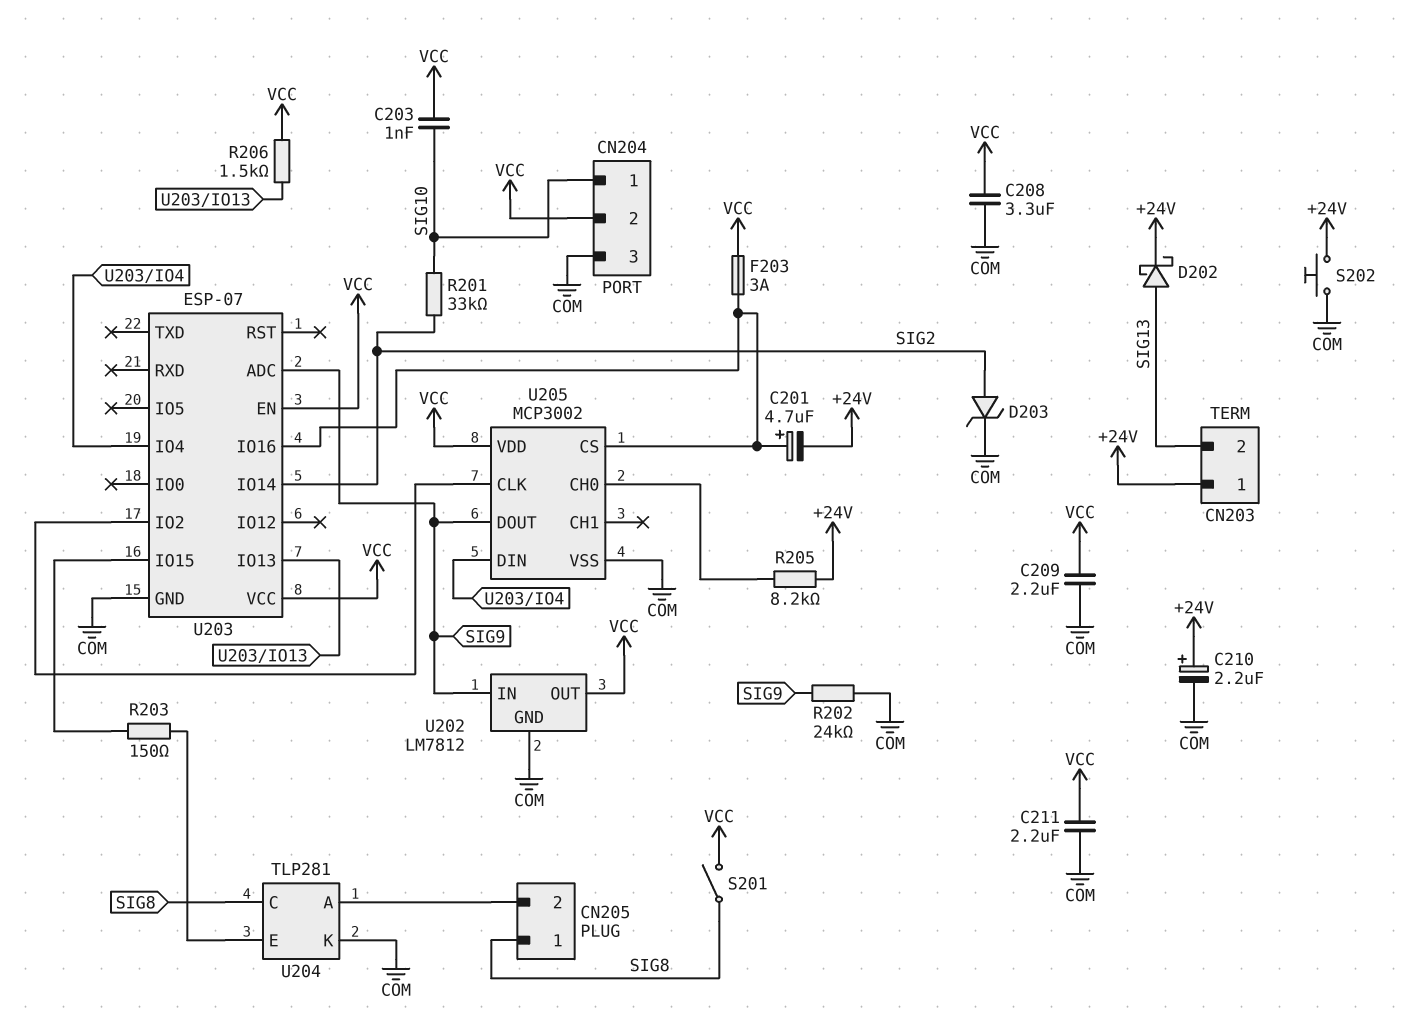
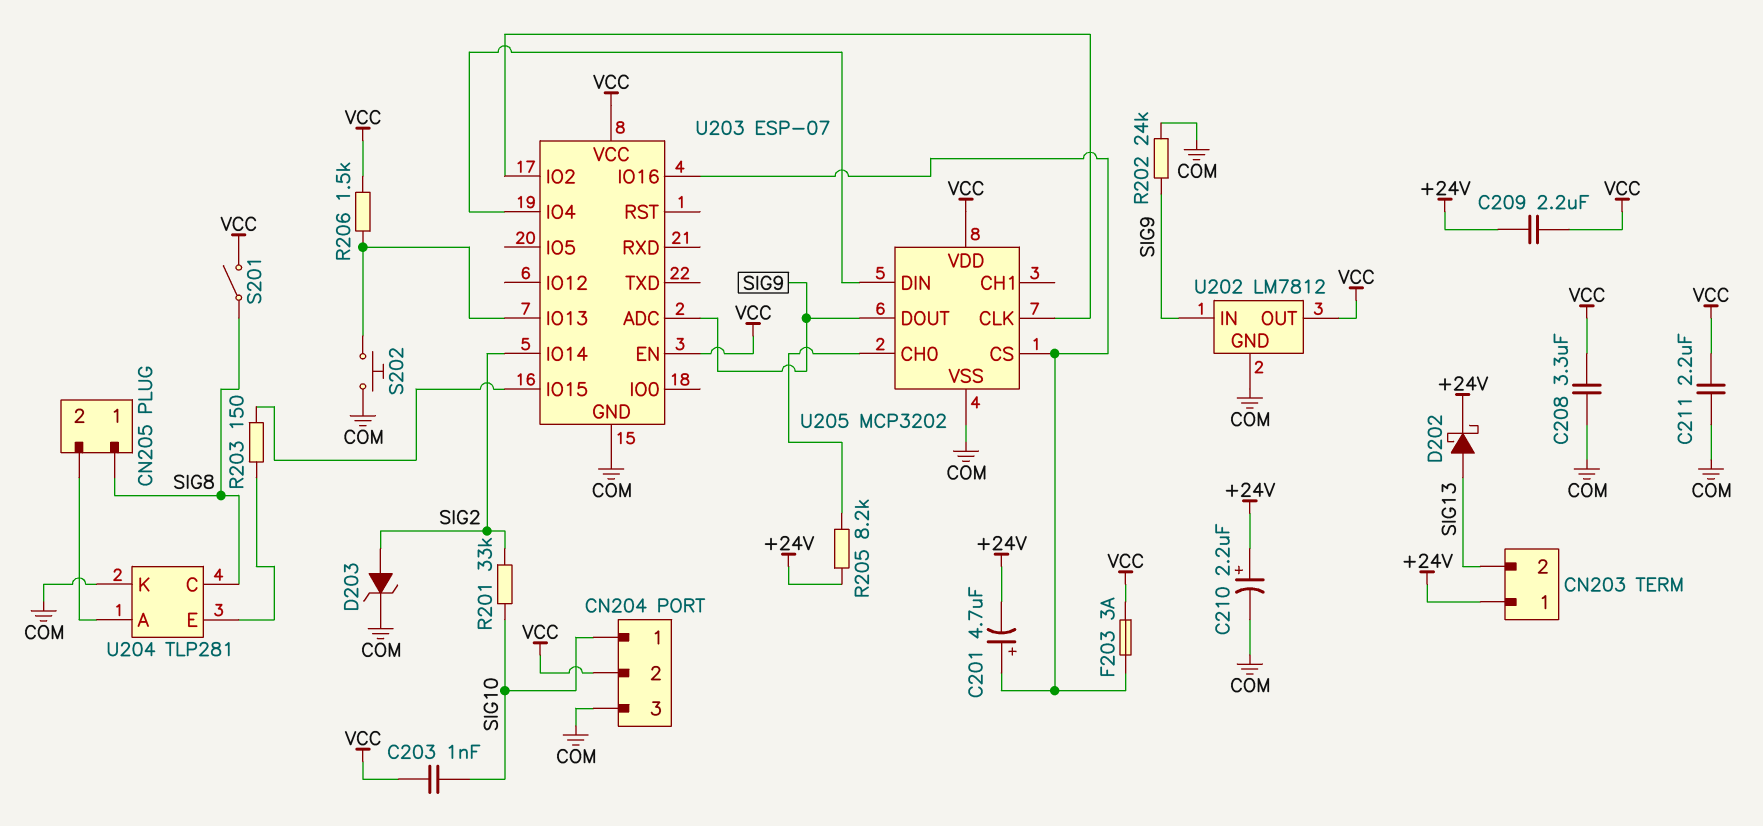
C209: 2.2uF (COM, VCC) -> 2.2uF (+24V, VCC)
S202: button (+24V, COM) -> button (COM, U203/IO13)
U205: MCP3002 -> MCP3202

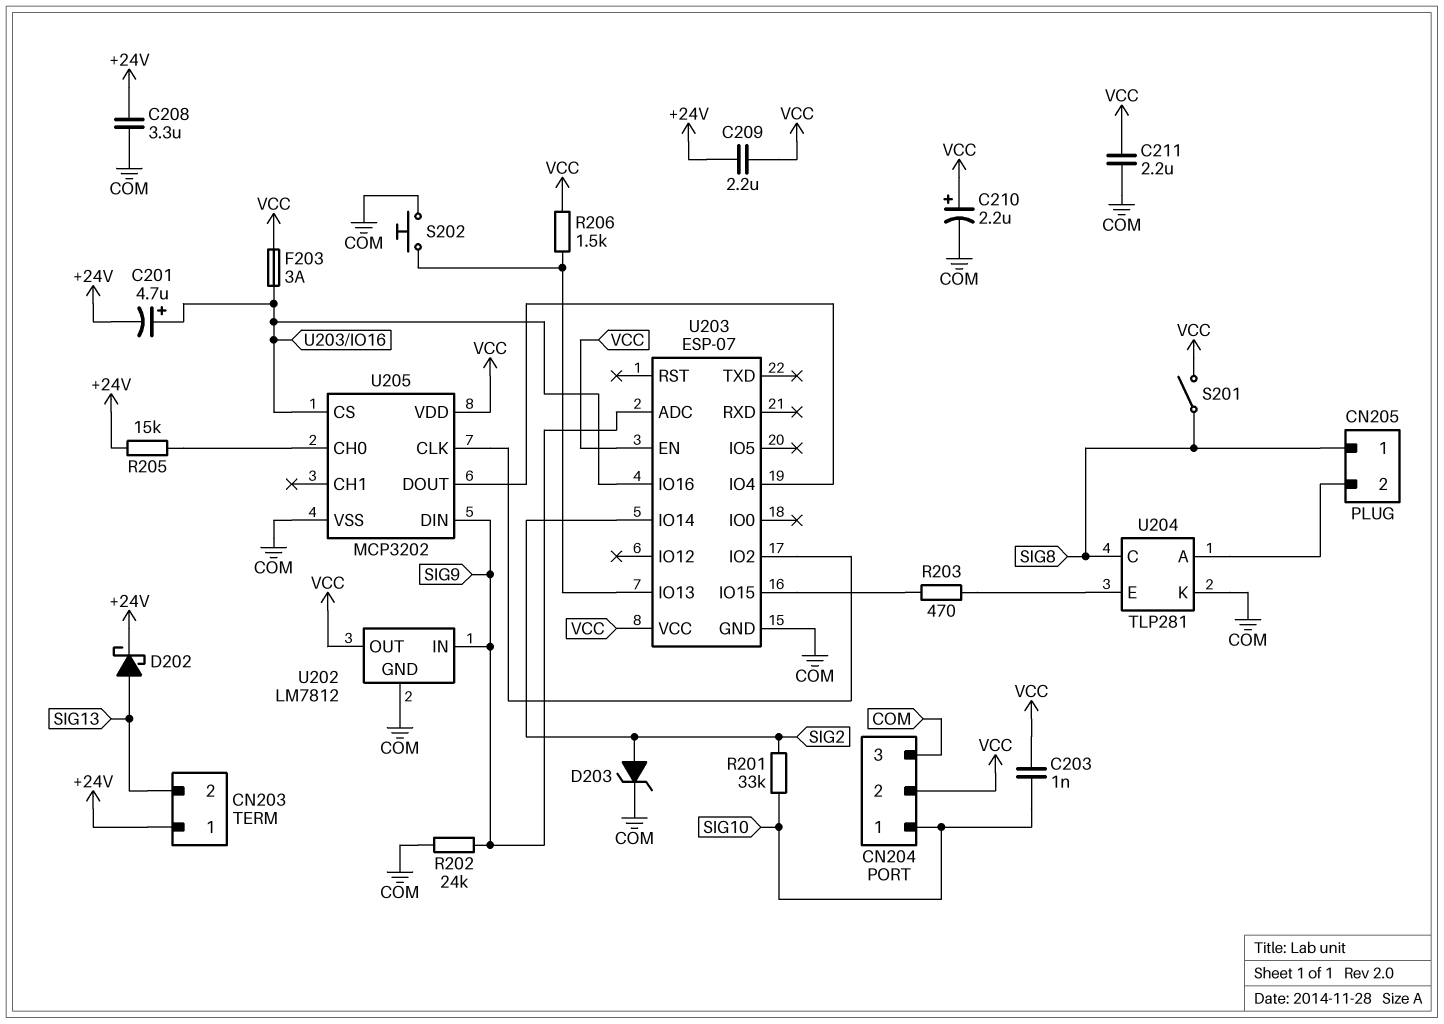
C208: 3.3uF (COM, VCC) -> 3.3uF (+24V, COM)
C210: 2.2uF (plus +24V, minus COM) -> 2.2uF (plus VCC, minus COM)
R203: 150 (U203/IO15, U204/E) -> 470 (U203/IO15, U204/E)
R205: 8.2k (+24V, U205/CH0) -> 15k (+24V, U205/CH0)
U205 pin DIN: U203/IO4 -> SIG9
U205 pin DOUT: SIG9 -> U203/IO4

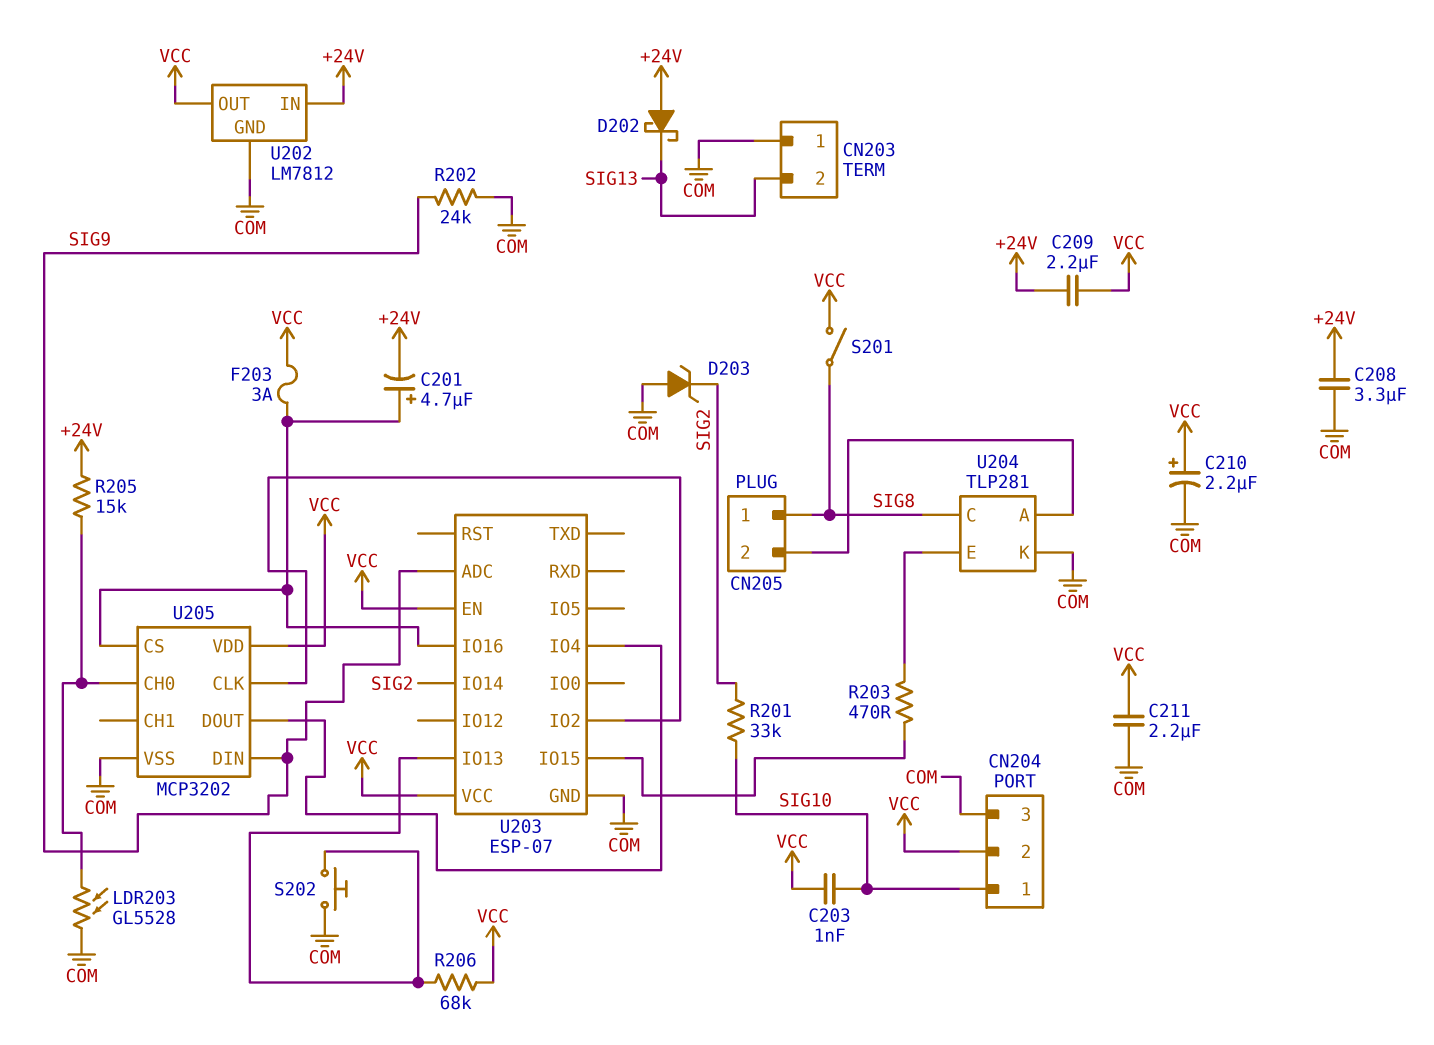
CN203 pin 1: +24V -> COM
D202: schottky (A SIG13, K +24V) -> schottky (A +24V, K SIG13)
D203: zener (A SIG2, K COM) -> zener (A COM, K SIG2)
LDR203: none -> GL5528 (COM, U205/CH0)
R206: 1.5k (U203/IO13, VCC) -> 68k (U203/IO13, VCC)
U202 pin IN: SIG9 -> +24V

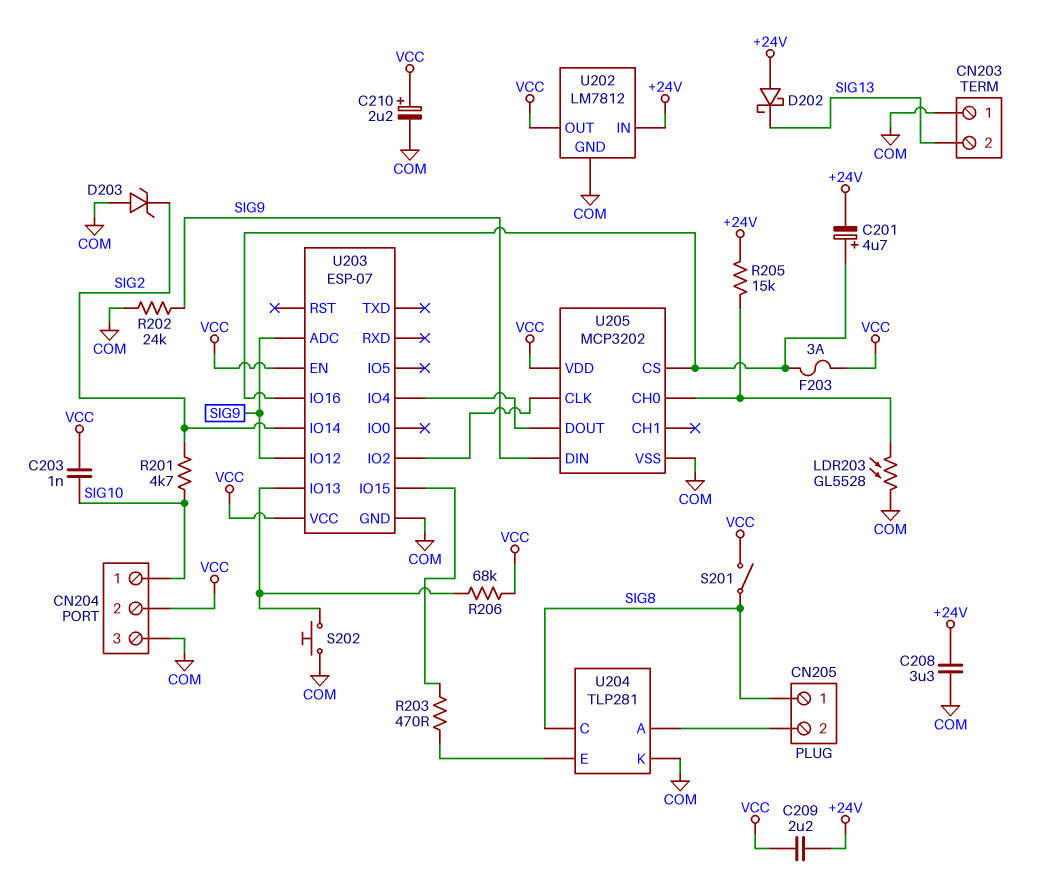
C211: 2.2uF (COM, VCC) -> none
R201: 33k (SIG2, SIG10) -> 4.7k (SIG2, SIG10)
U203 pin IO12: none -> SIG9

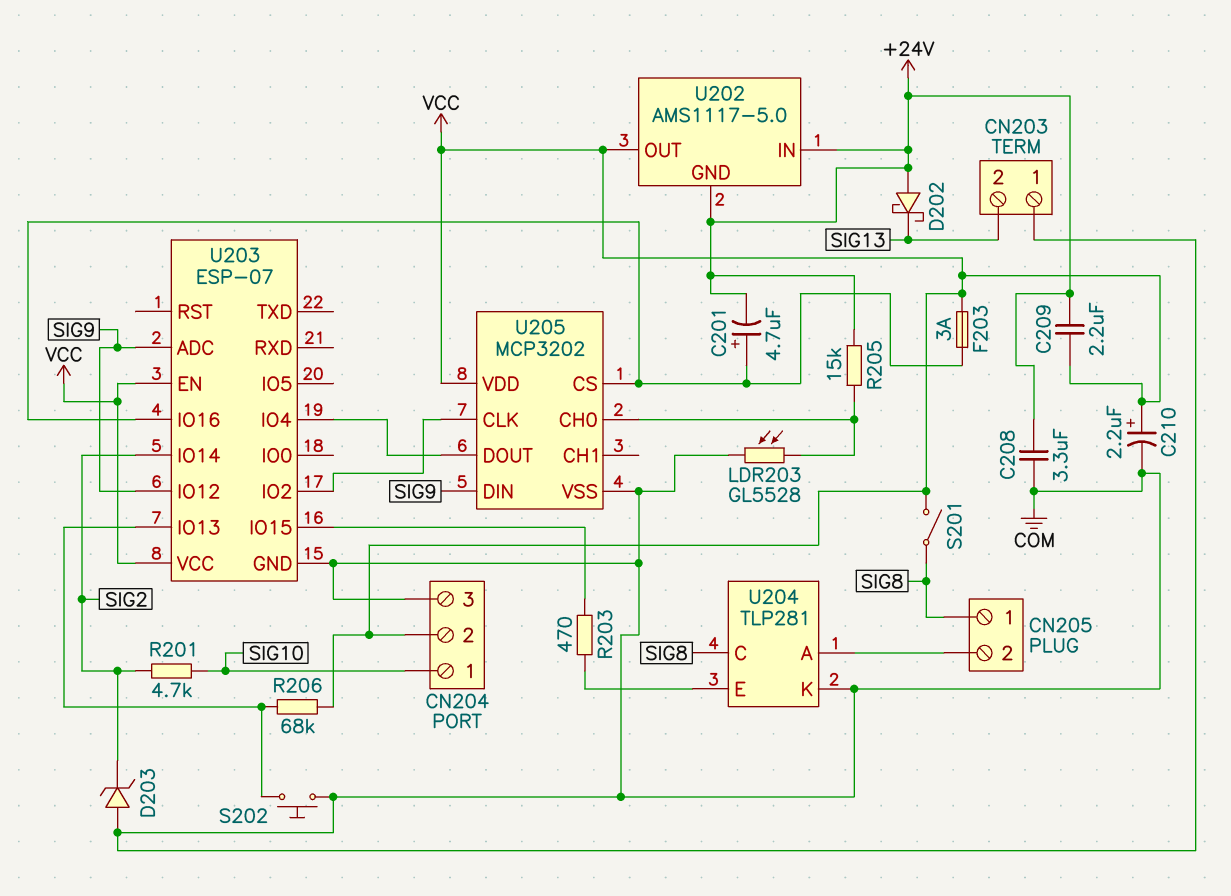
C203: 1nF (SIG10, VCC) -> none
R202: 24k (COM, SIG9) -> none
U202: LM7812 -> AMS1117-5.0
U202 pin GND: COM -> +24V

